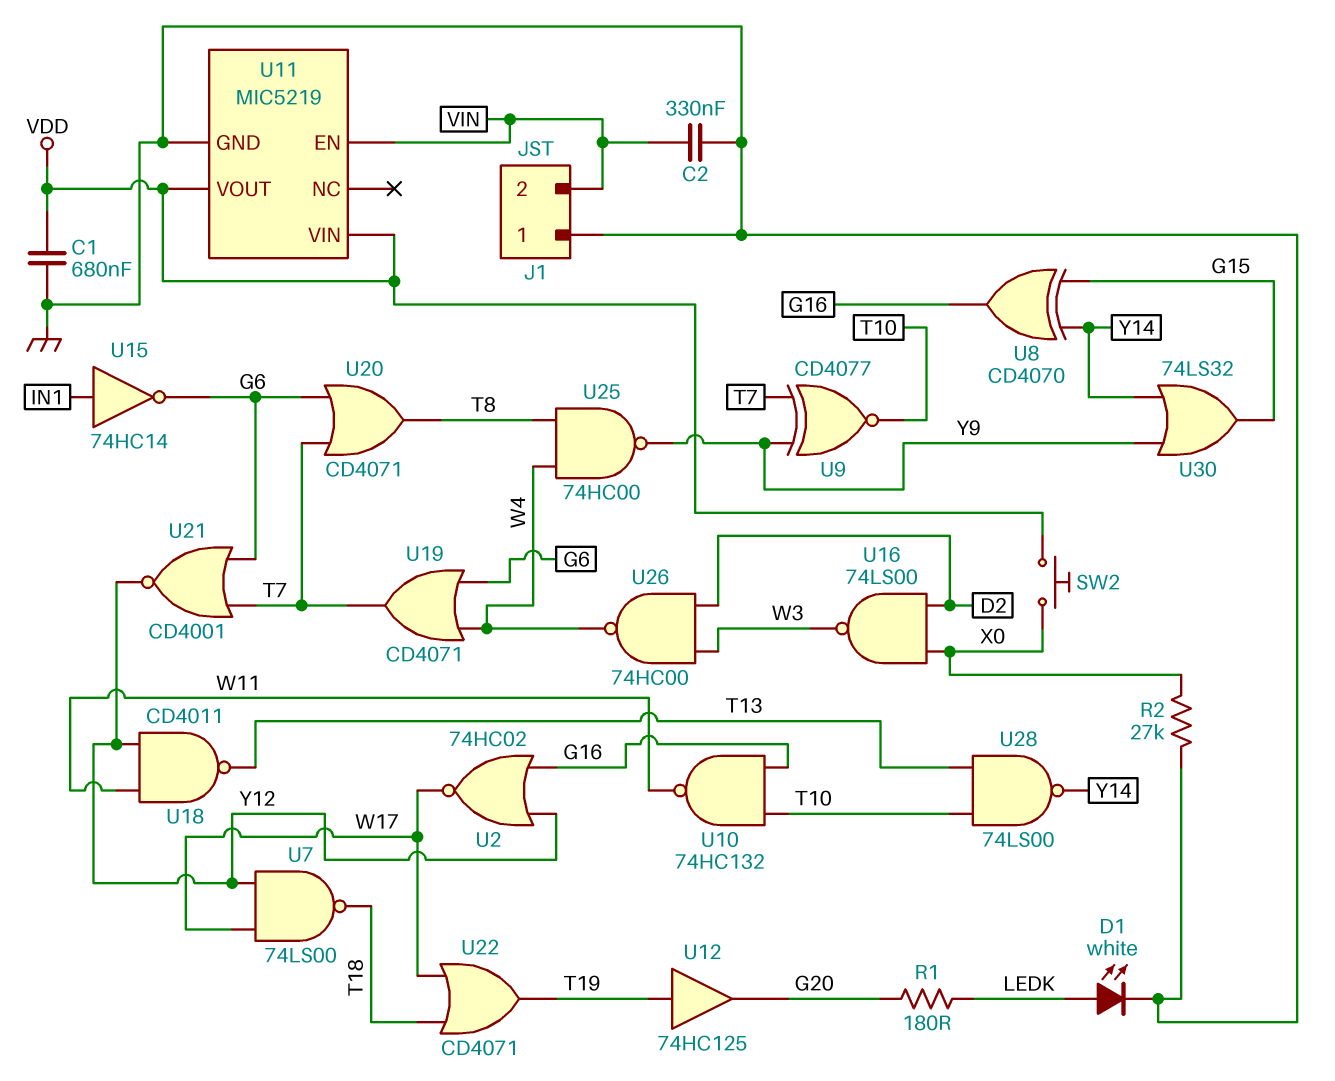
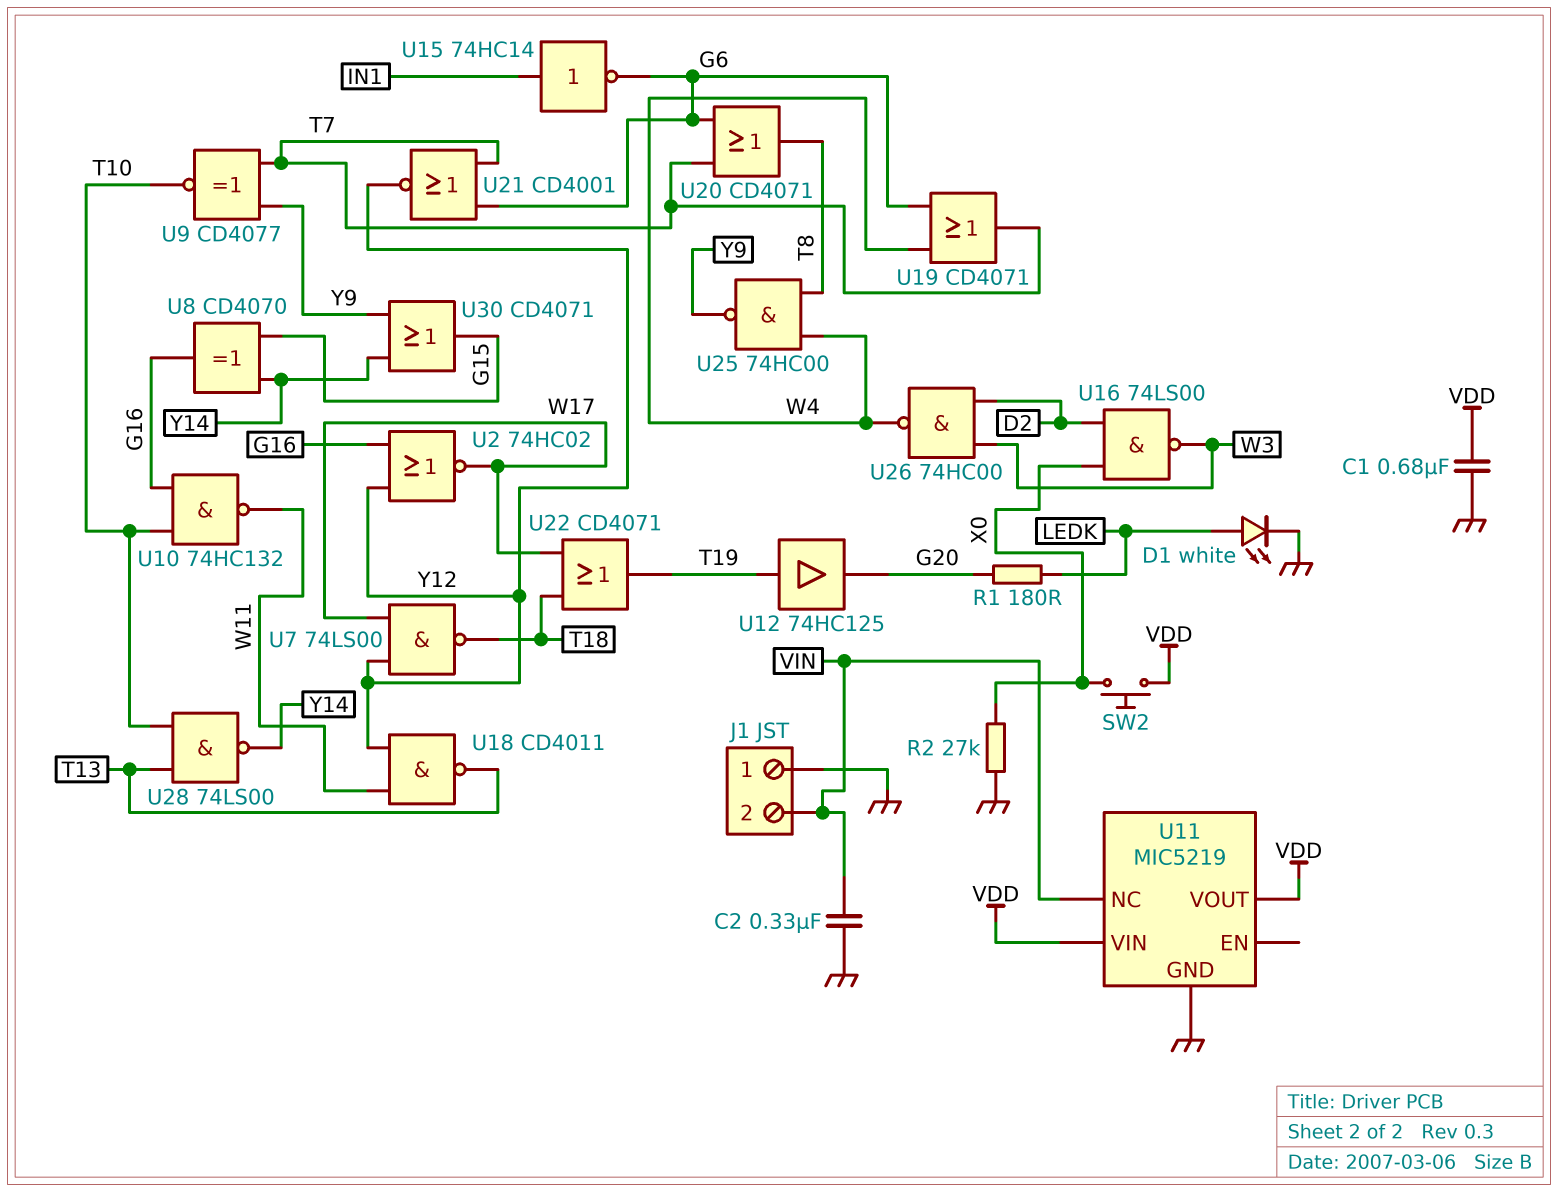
U11 pin EN: VIN -> none
U11 pin NC: none -> VIN
U30: OR 74LS32 (in Y9, in Y14, out G15) -> OR CD4071 (in Y9, in Y14, out G15)

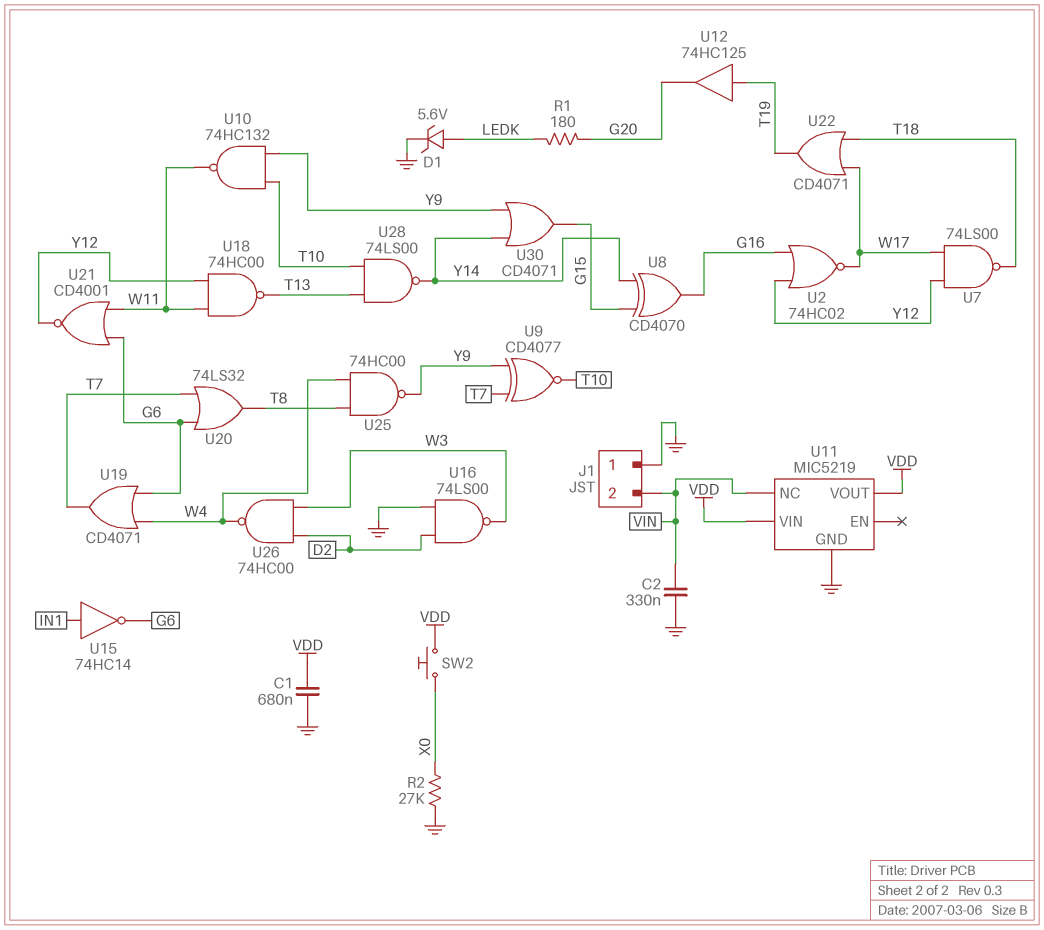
D1: LED white (A LEDK, K GND) -> zener 5.6V (A LEDK, K GND)
U10: NAND 74HC132 (in G16, in T10, out W11) -> NAND 74HC132 (in T10, in Y9, out W11)
U16: NAND 74LS00 (in D2, in X0, out W3) -> NAND 74LS00 (in D2, in GND, out W3)
U18: NAND CD4011 (in W11, in Y12, out T13) -> NAND 74HC00 (in W11, in Y12, out T13)
U20: OR CD4071 (in G6, in T7, out T8) -> OR 74LS32 (in G6, in T7, out T8)
U21: NOR CD4001 (in G6, in T7, out Y12) -> NOR CD4001 (in G6, in W11, out Y12)

